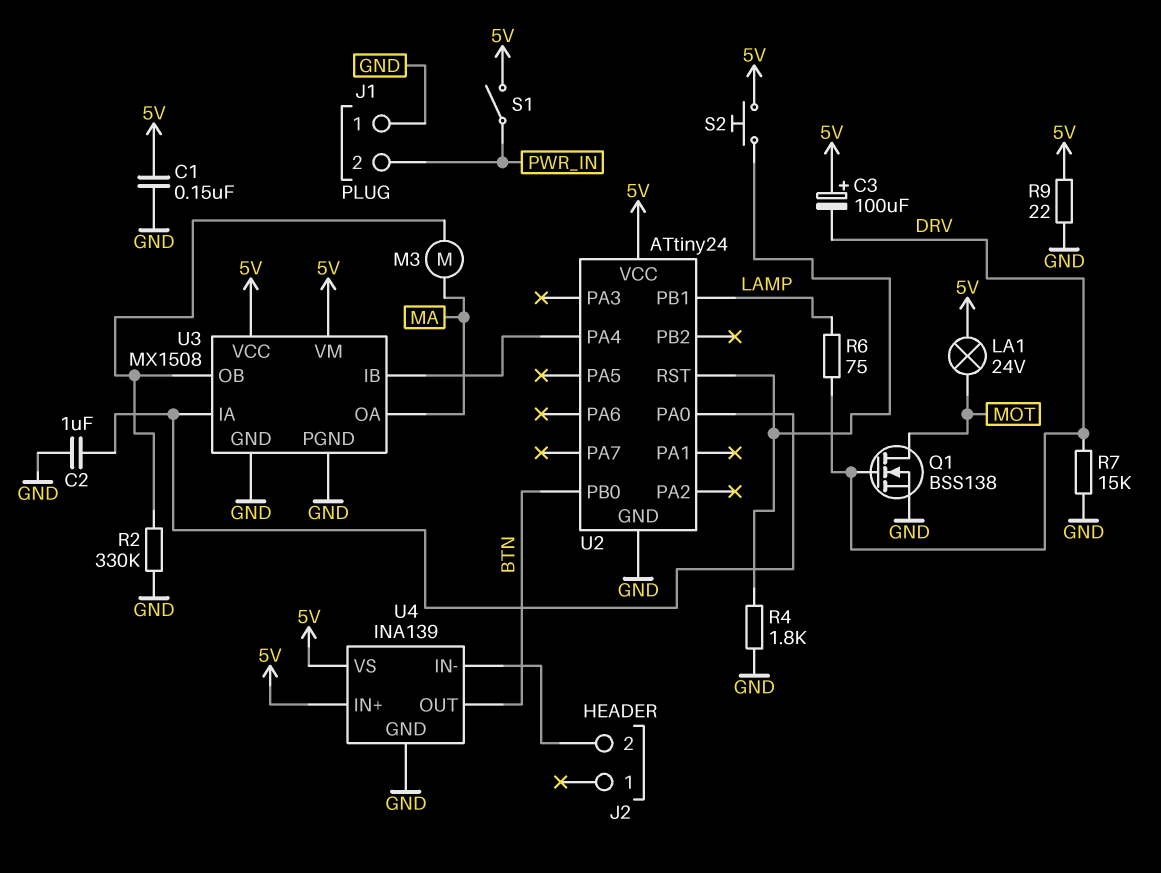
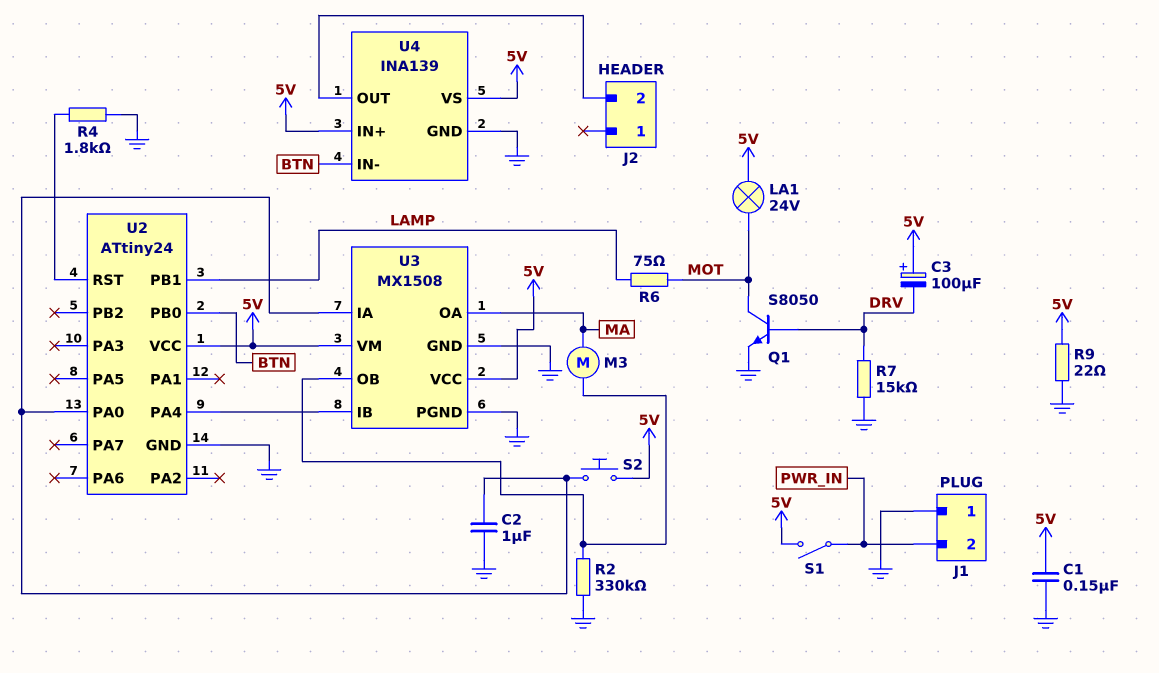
Q1: NMOS BSS138 (G DRV, D MOT, S GND) -> NPN S8050 (B DRV, C MOT, E GND)
R6: 75 (DRV, LAMP) -> 75 (LAMP, MOT)
S2: button (5V, U2/RST) -> button (5V, U2/PA0)
U4 pin IN-: J2/2 -> BTN
U4 pin OUT: BTN -> J2/2

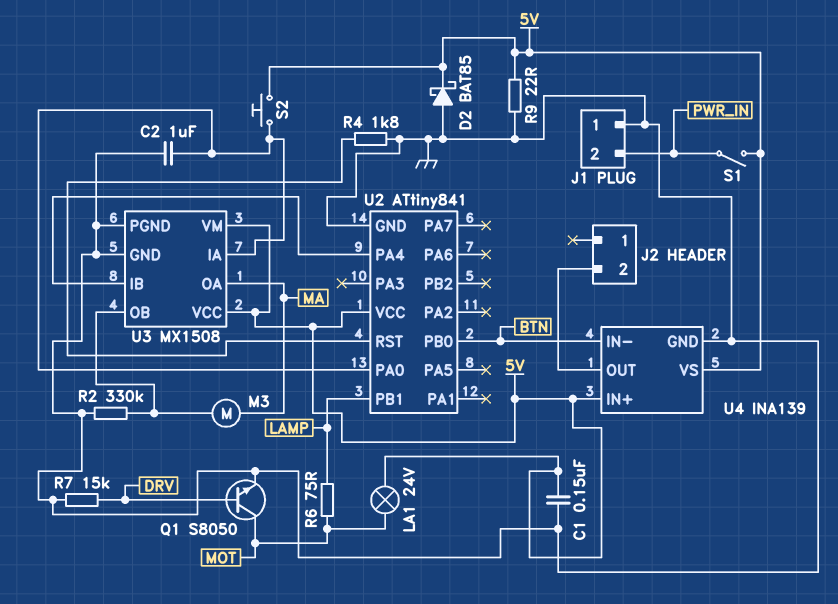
C3: 100uF (plus 5V, minus DRV) -> none
D2: none -> schottky BAT85 (A GND, K 5V)
U2: ATtiny24 -> ATtiny841

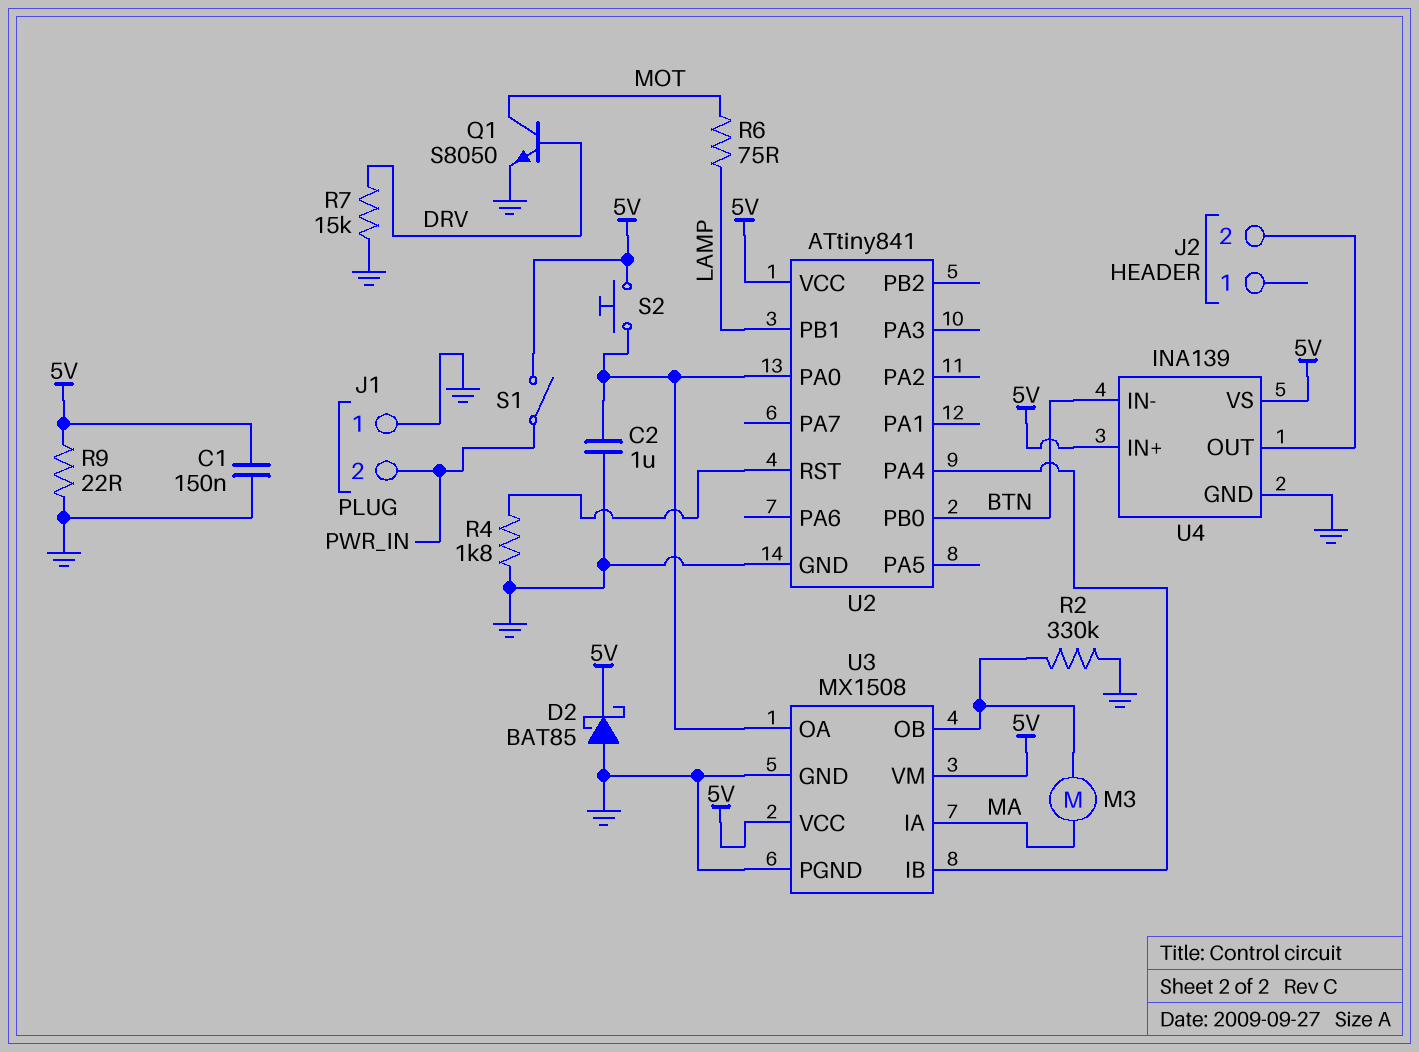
LA1: lamp 24V (5V, MOT) -> none
U3 pin IA: U2/PA0 -> MA
U3 pin OA: MA -> U2/PA0

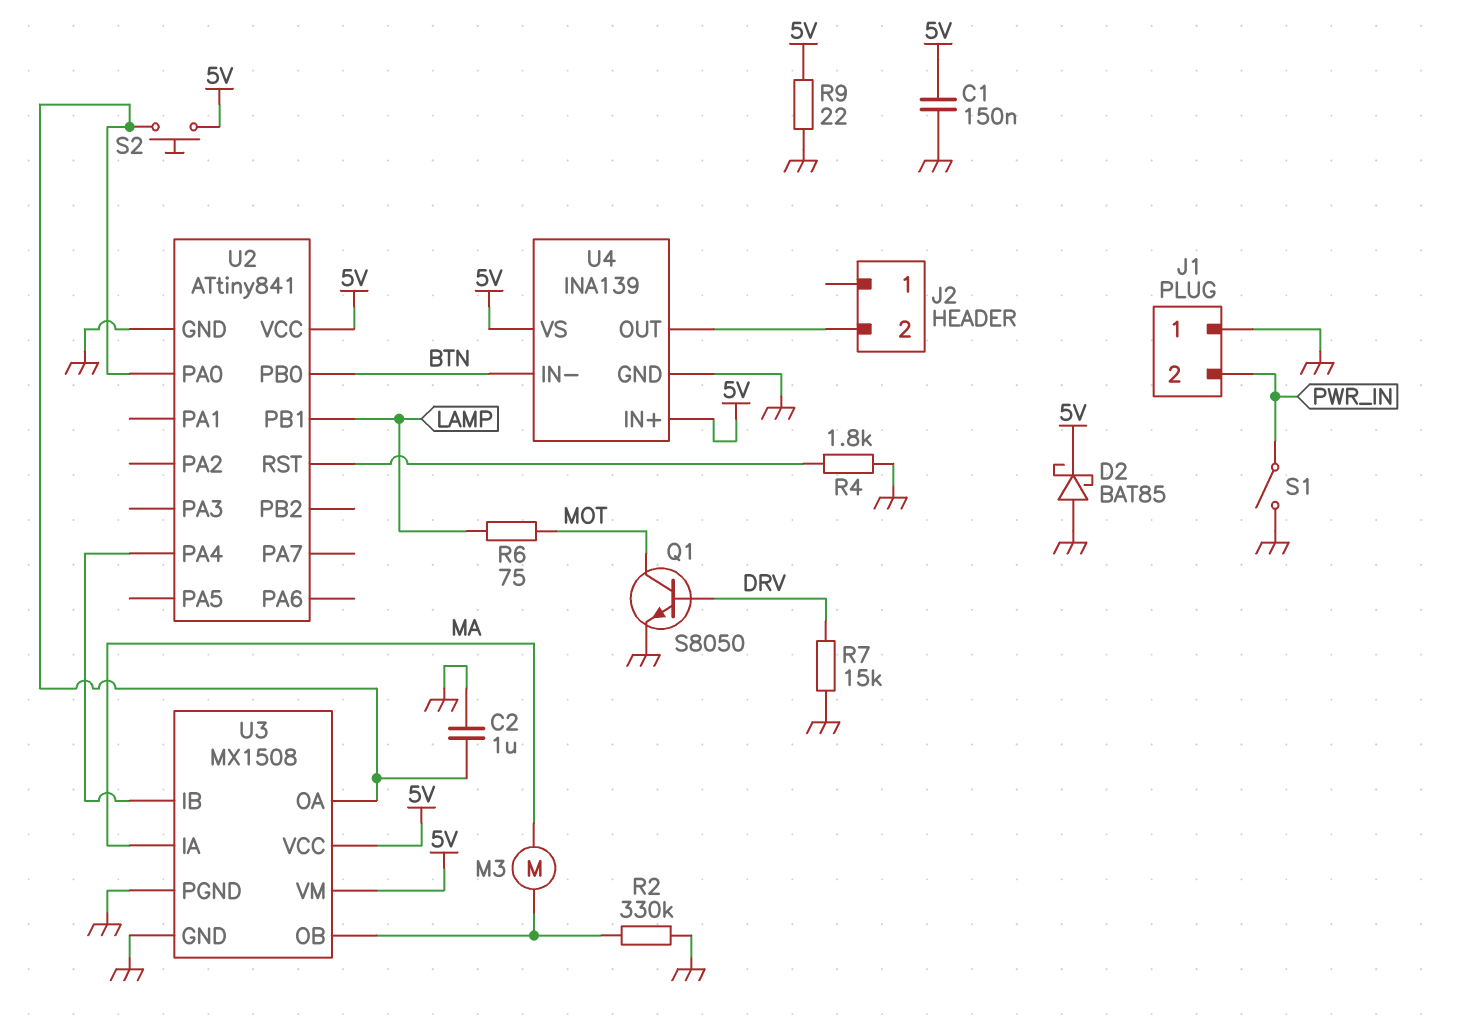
S1: switch (5V, PWR_IN) -> switch (GND, PWR_IN)

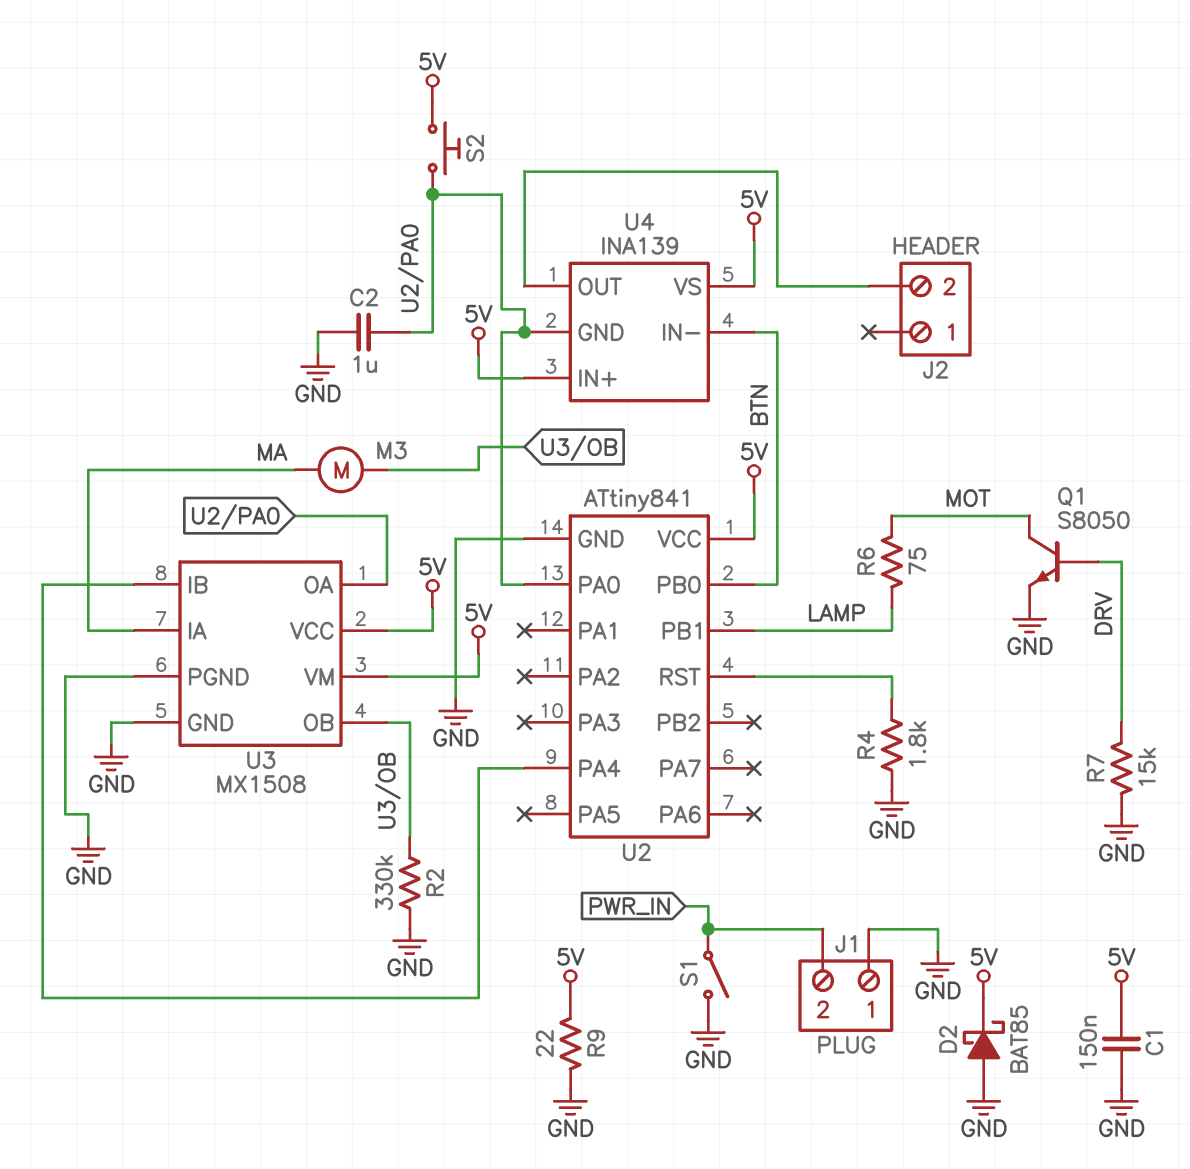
U4 pin GND: GND -> U2/PA0

